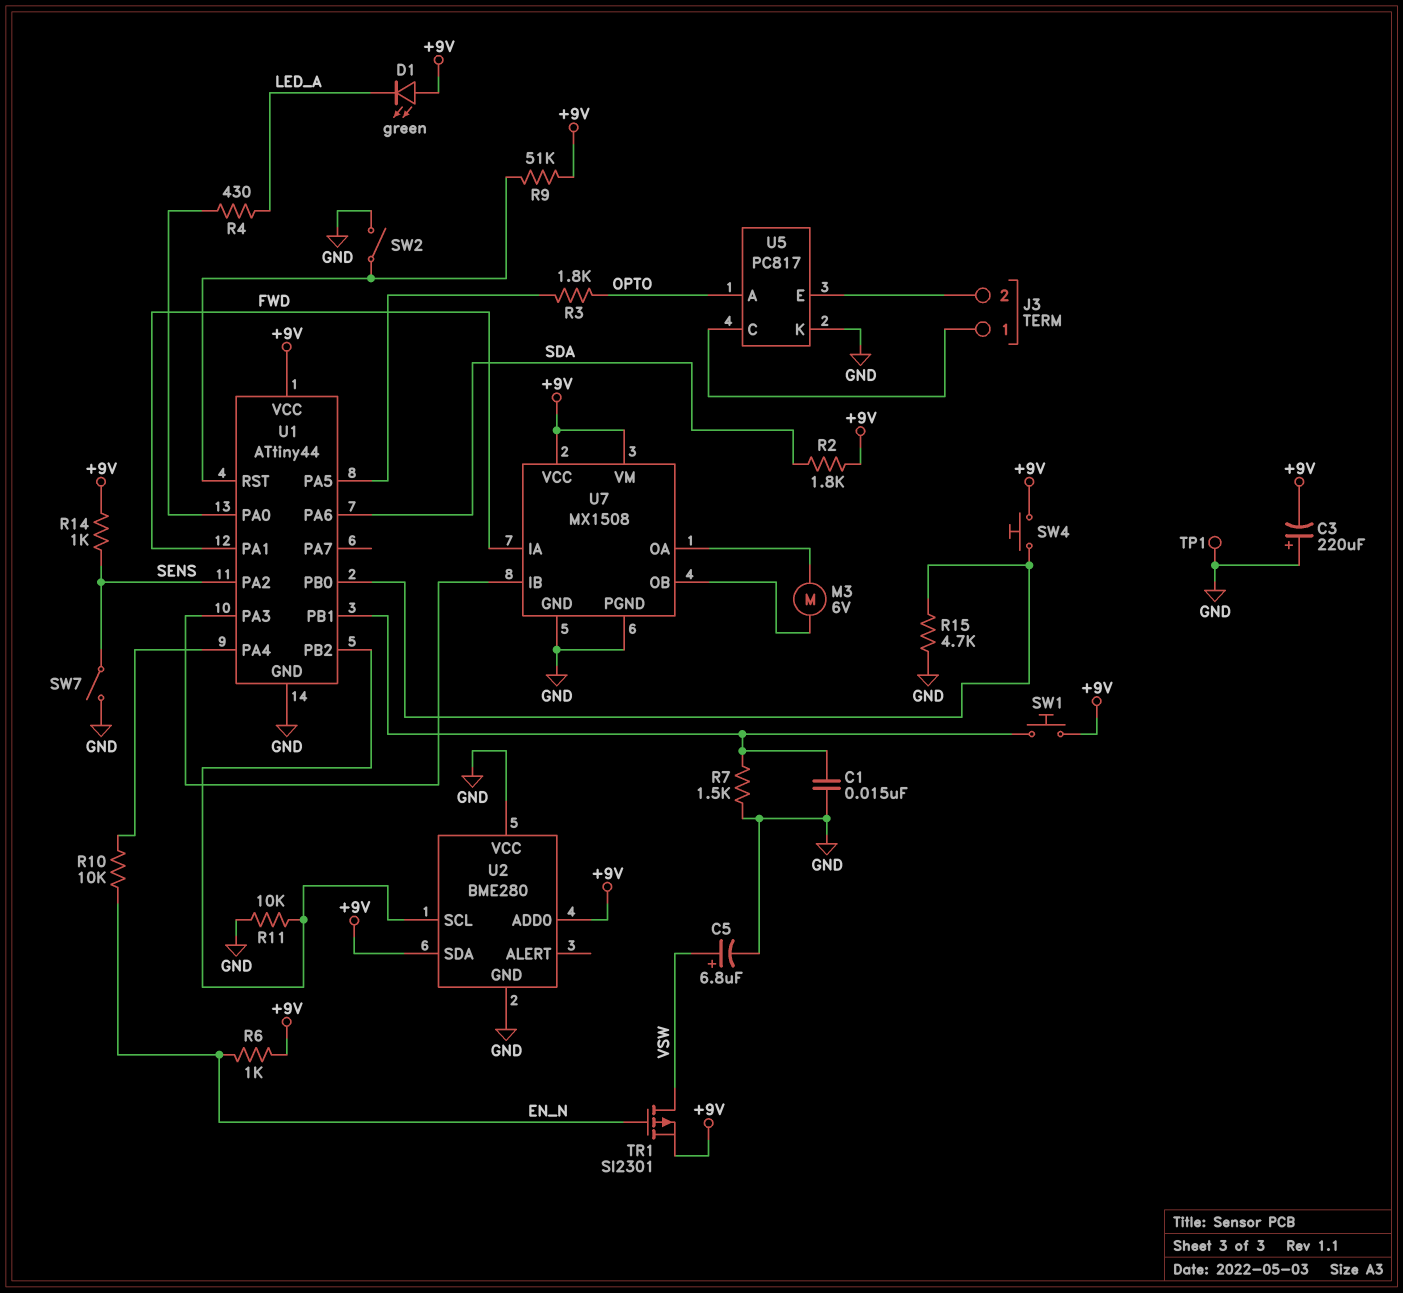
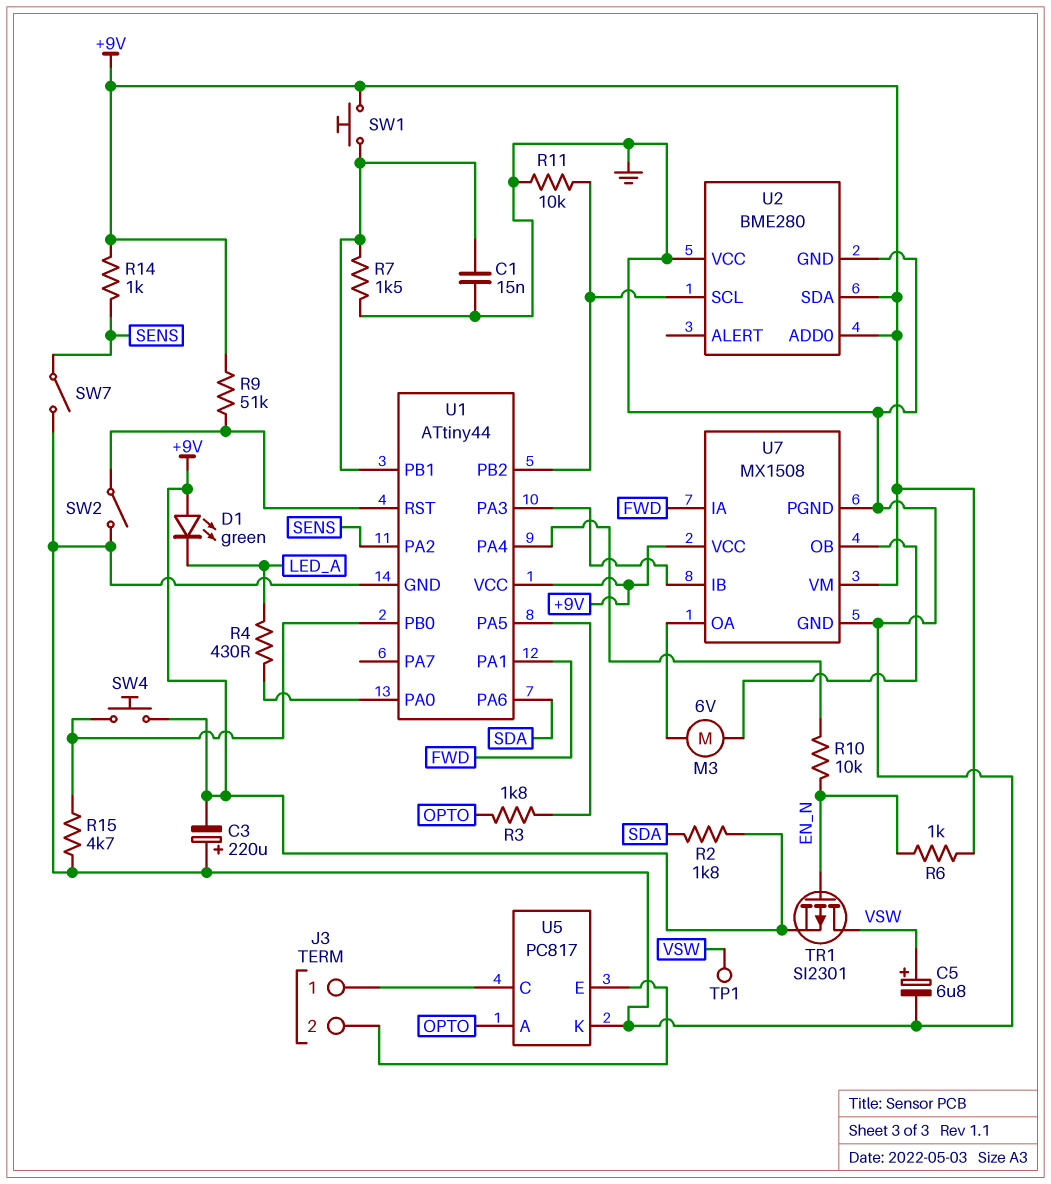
TP1: test point (GND) -> test point (VSW)

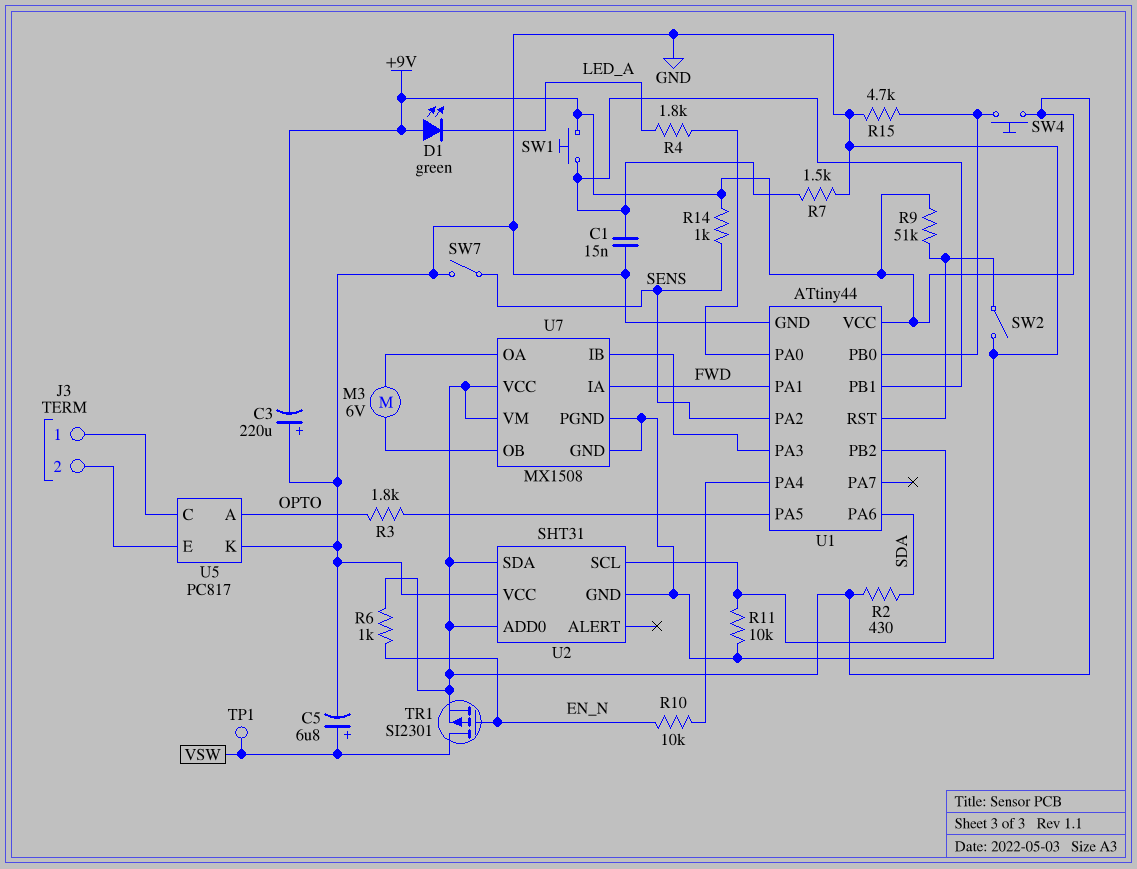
R2: 1.8k (+9V, SDA) -> 430 (+9V, SDA)
R4: 430 (LED_A, U1/PA0) -> 1.8k (LED_A, U1/PA0)
U2: BME280 -> SHT31

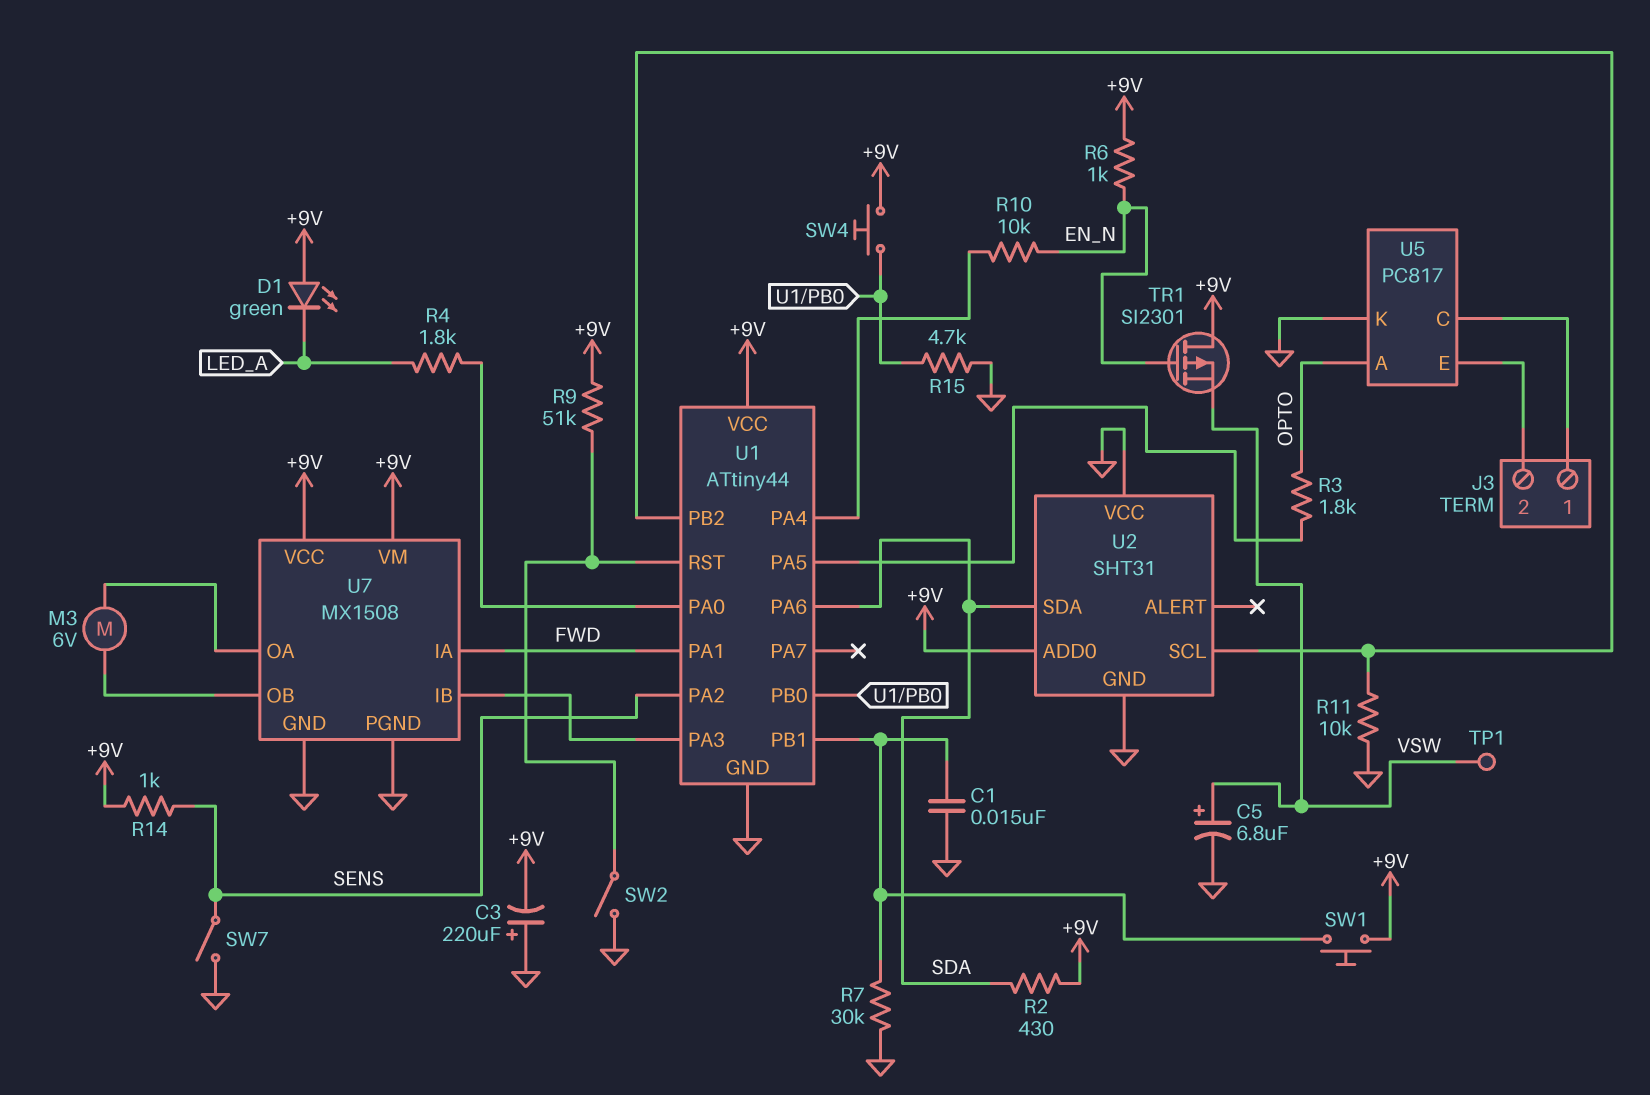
R7: 1.5k (GND, U1/PB1) -> 30k (GND, U1/PB1)
TR1: PMOS SI2301 (G EN_N, D VSW, S +9V) -> PMOS SI2301 (G EN_N, D +9V, S VSW)
U2 pin SDA: +9V -> SDA

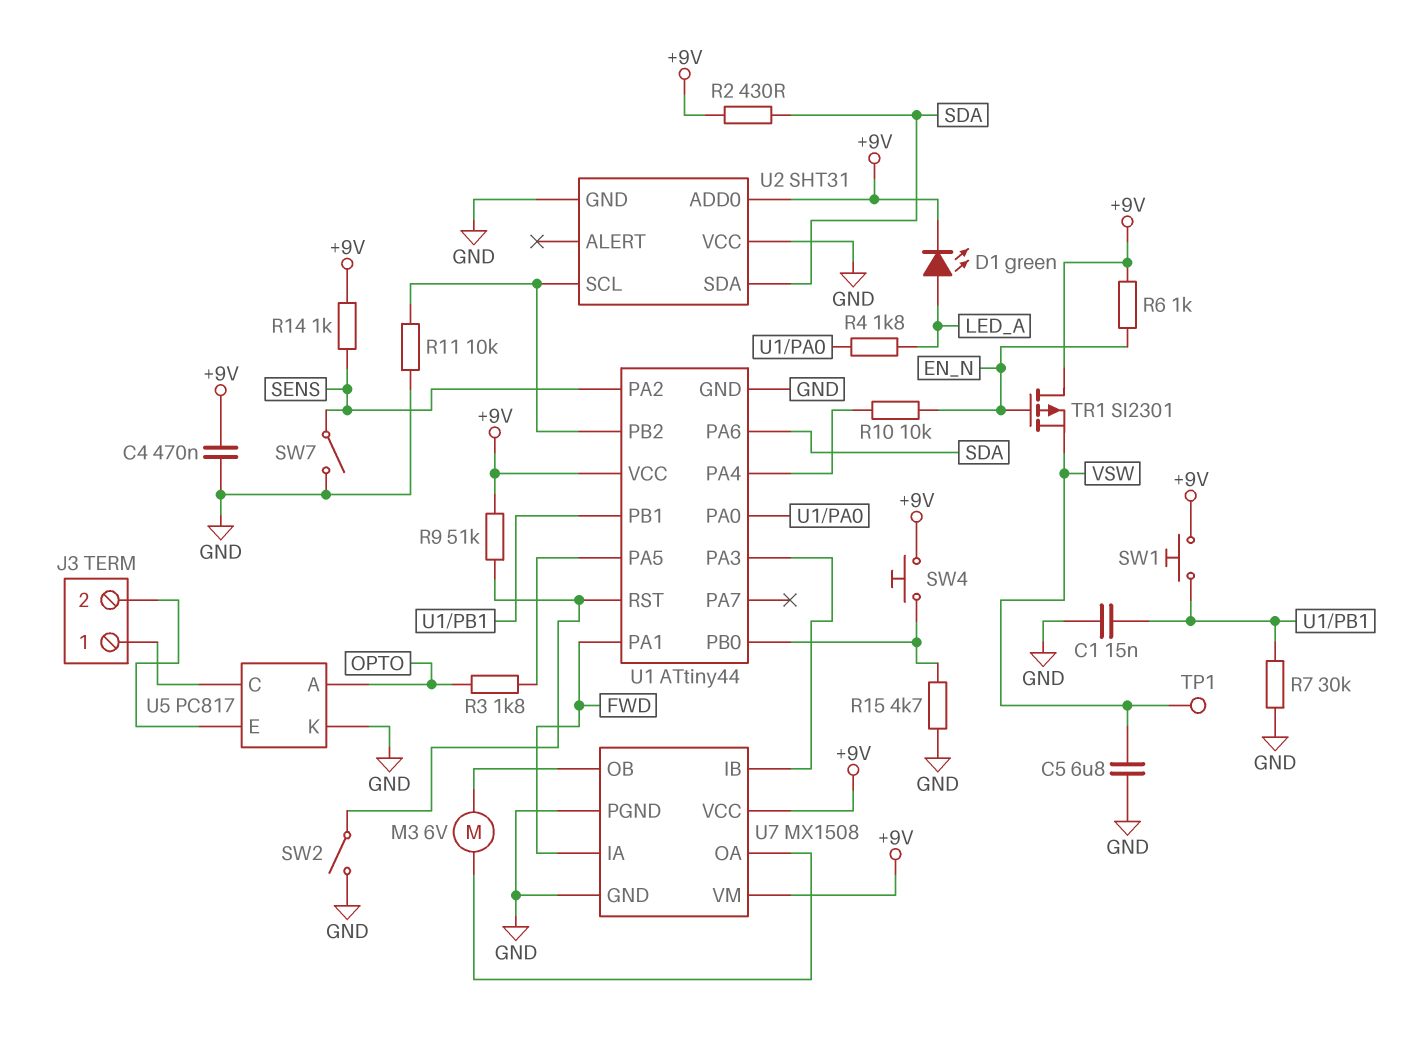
C3: 220uF (plus GND, minus +9V) -> none
C4: none -> 470nF (+9V, GND)
C5: 6.8uF (plus VSW, minus GND) -> 6.8uF (GND, VSW)
D1: LED green (A +9V, K LED_A) -> LED green (A LED_A, K +9V)

